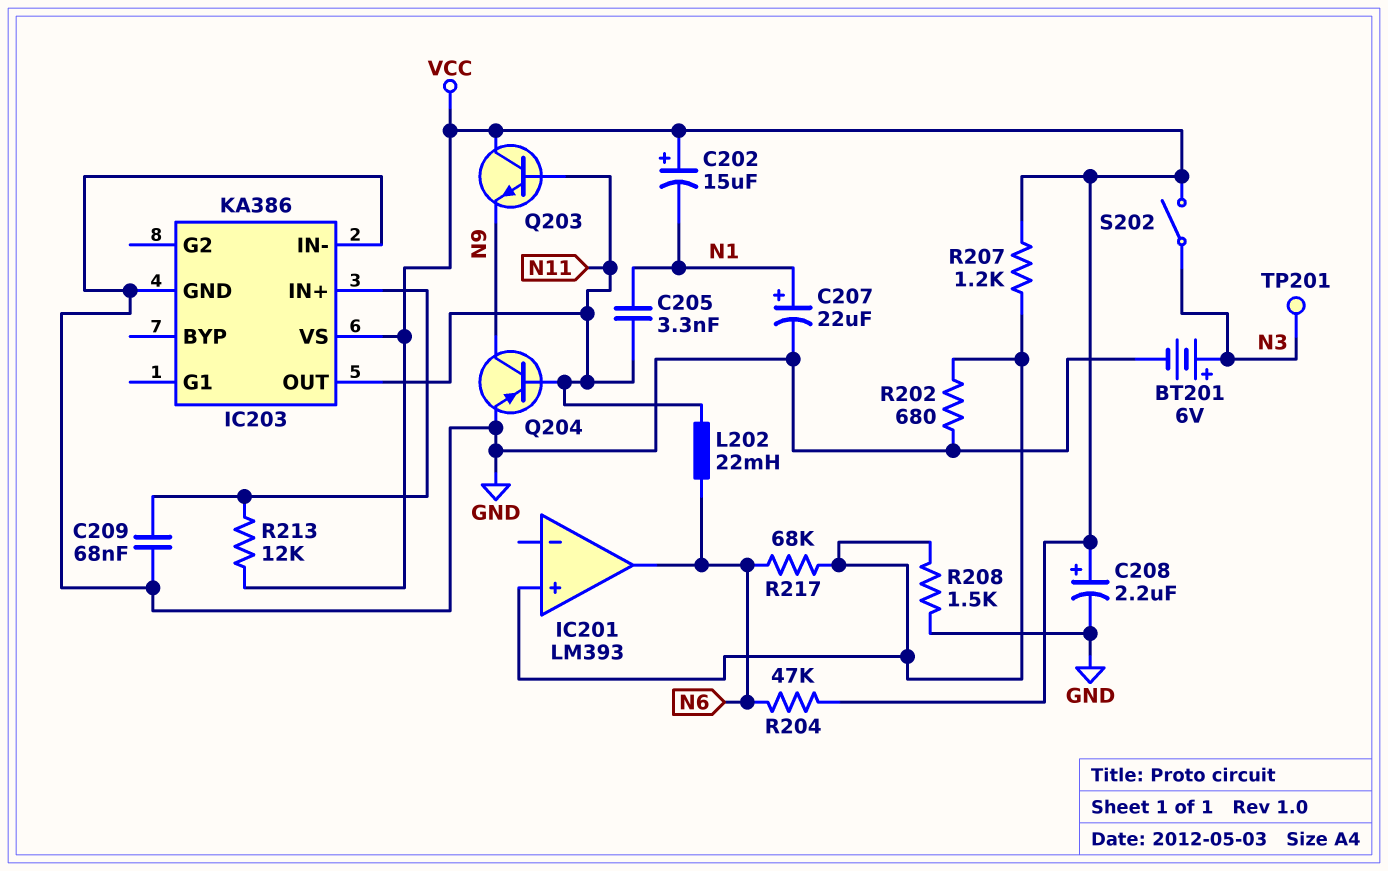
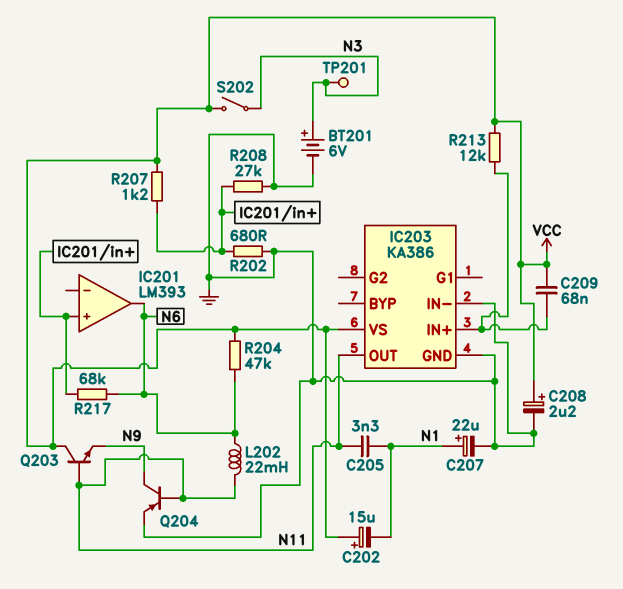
C209: 68nF (GND, IC203/IN+) -> 68nF (IC203/IN+, VCC)
R208: 1.5k (GND, IC201/in+) -> 27k (GND, IC201/in+)

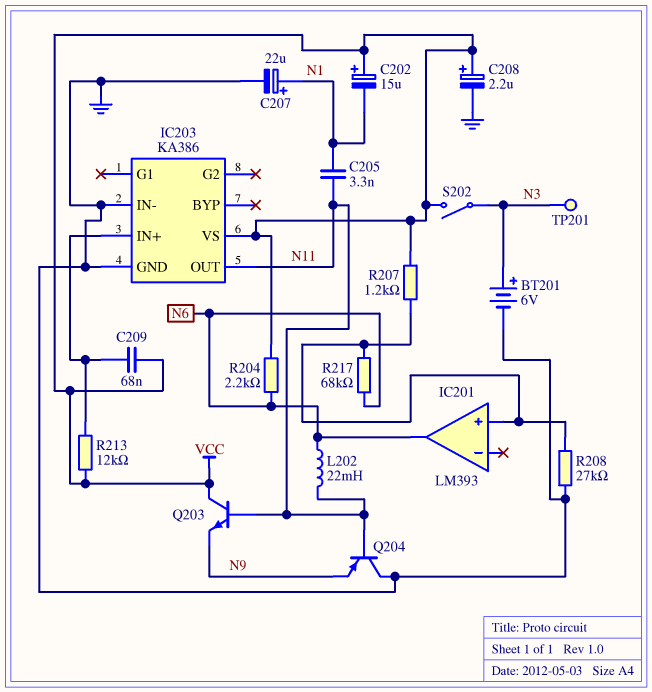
Q204: PNP (B N11, C N9, E GND) -> PNP (B N11, C GND, E N9)
R202: 680 (GND, IC201/in+) -> none
R204: 47k (N6, VCC) -> 2.2k (N6, VCC)

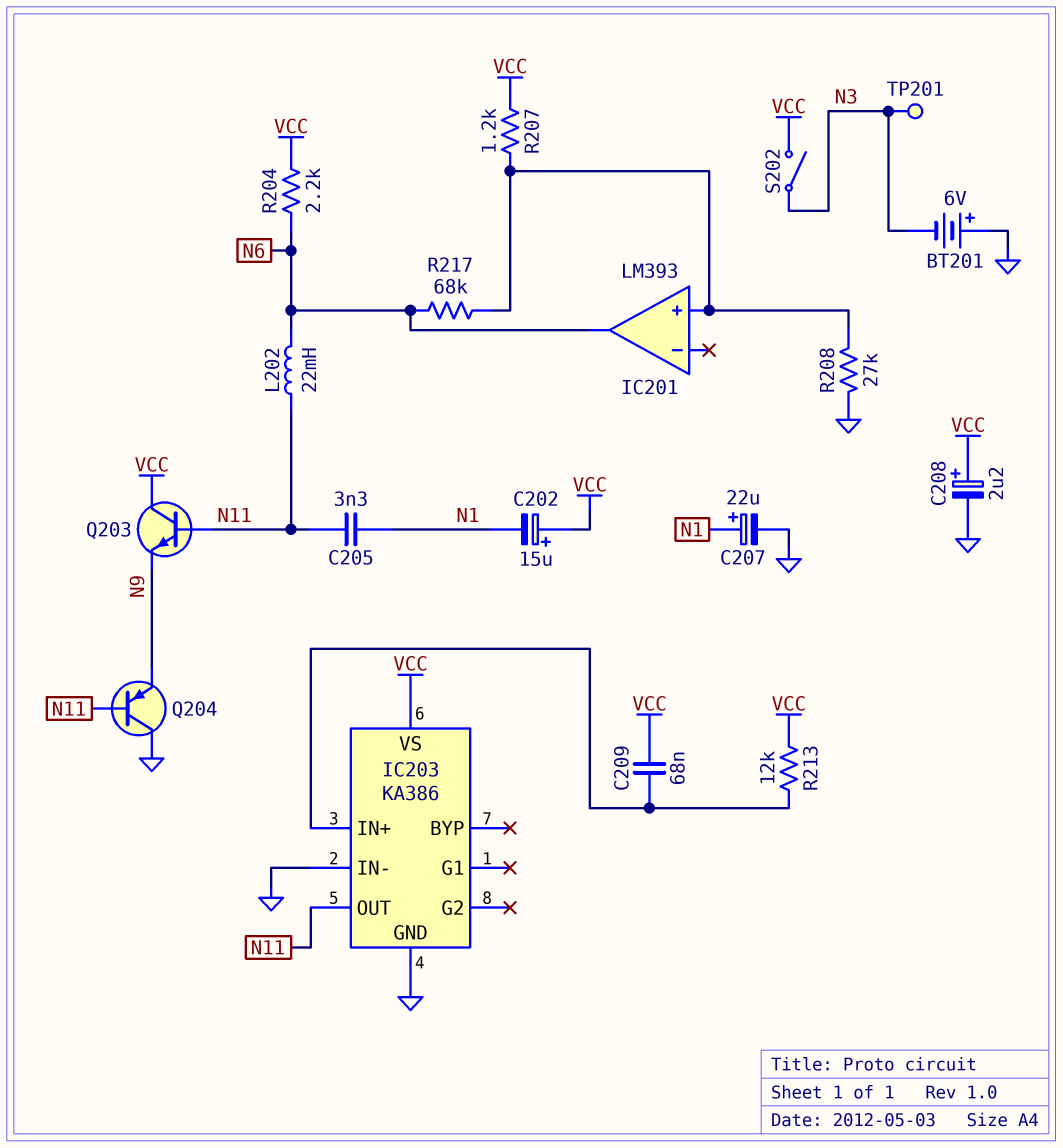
BT201: 6V (plus N3, minus GND) -> 6V (plus GND, minus N3)

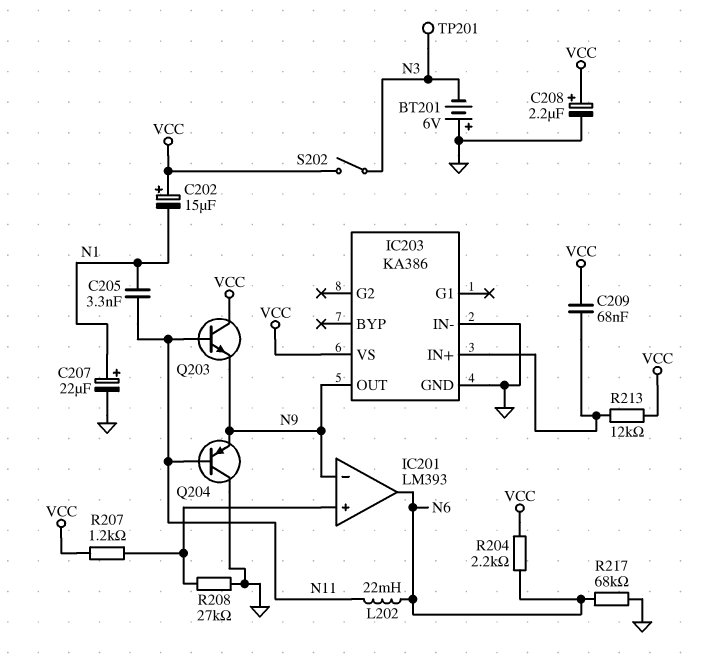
IC201 pin in-: none -> N9
IC203 pin OUT: N11 -> N9
R217: 68k (IC201/in+, N6) -> 68k (GND, N6)

